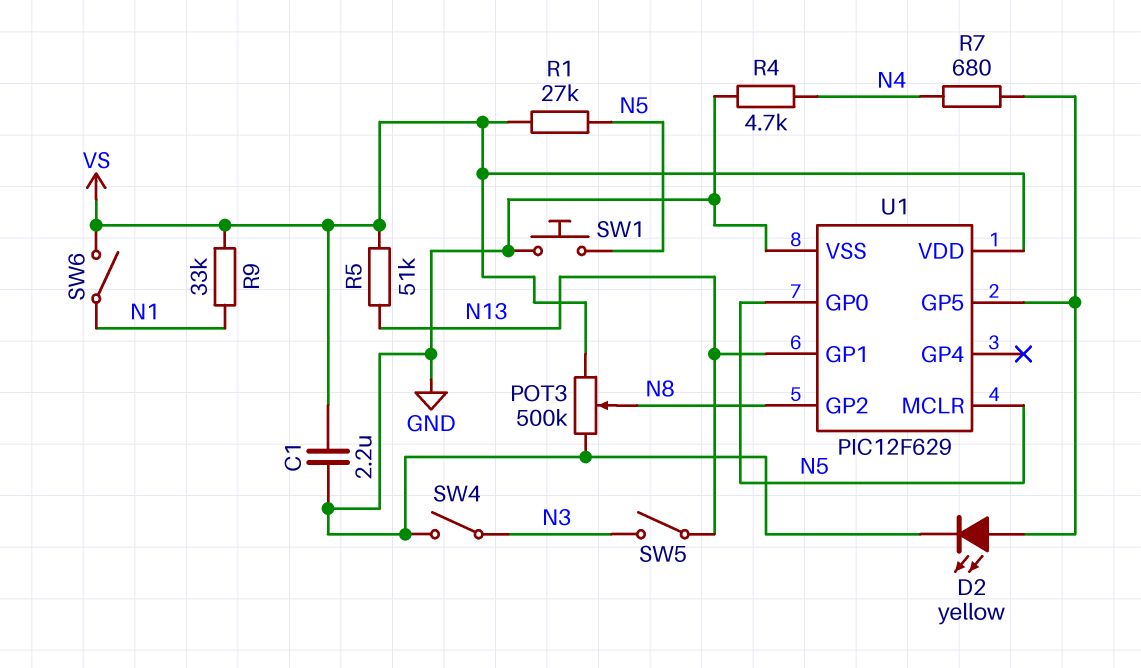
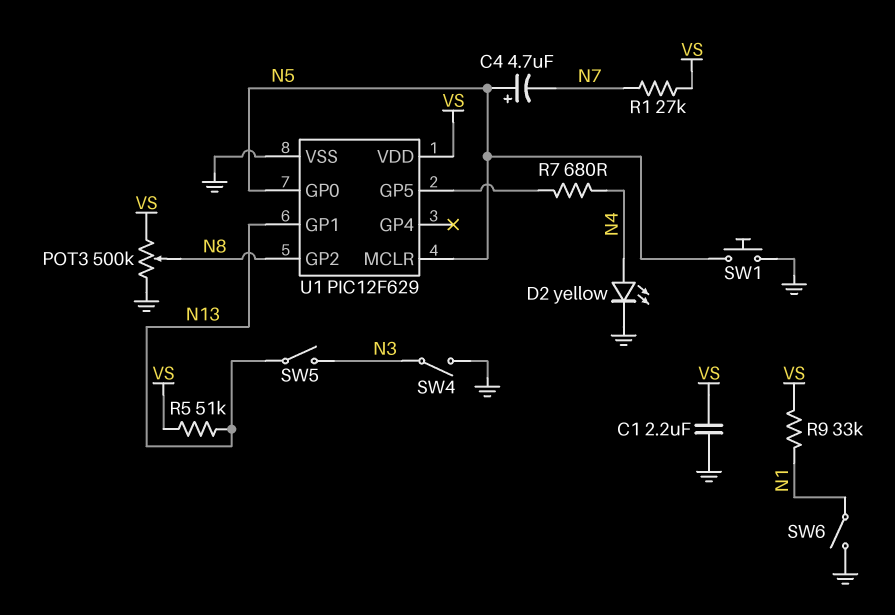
C4: none -> 4.7uF (plus N5, minus N7)
D2: LED yellow (A U1/GP5, K GND) -> LED yellow (A N4, K GND)
R1: 27k (N5, VS) -> 27k (N7, VS)
R4: 4.7k (GND, N4) -> none
SW6: switch (N1, VS) -> switch (GND, N1)

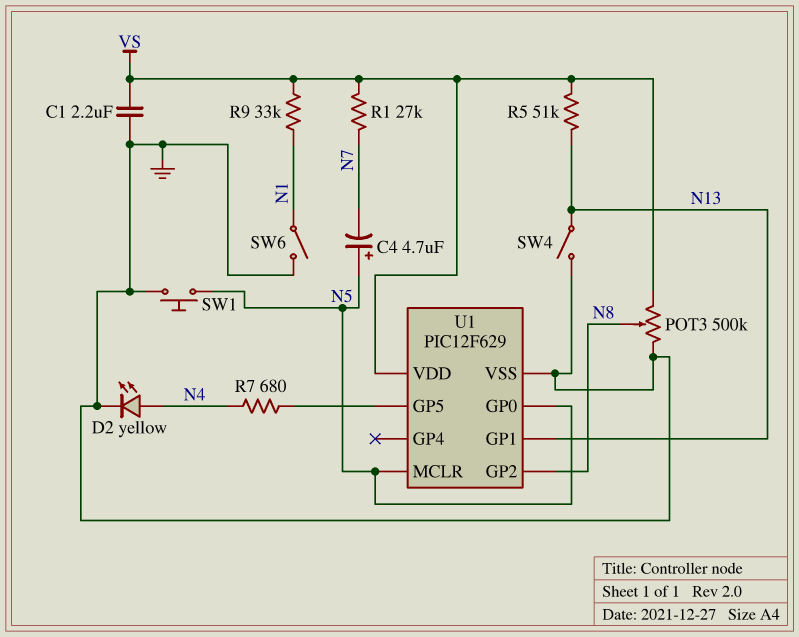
SW4: switch (GND, N3) -> switch (GND, N13)
SW5: switch (N3, N13) -> none

